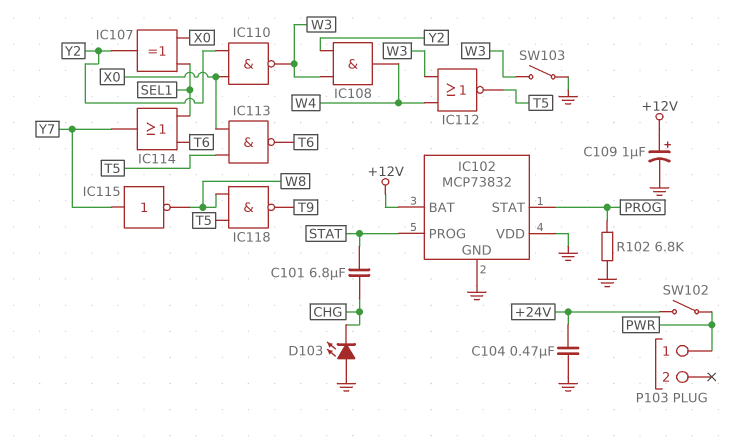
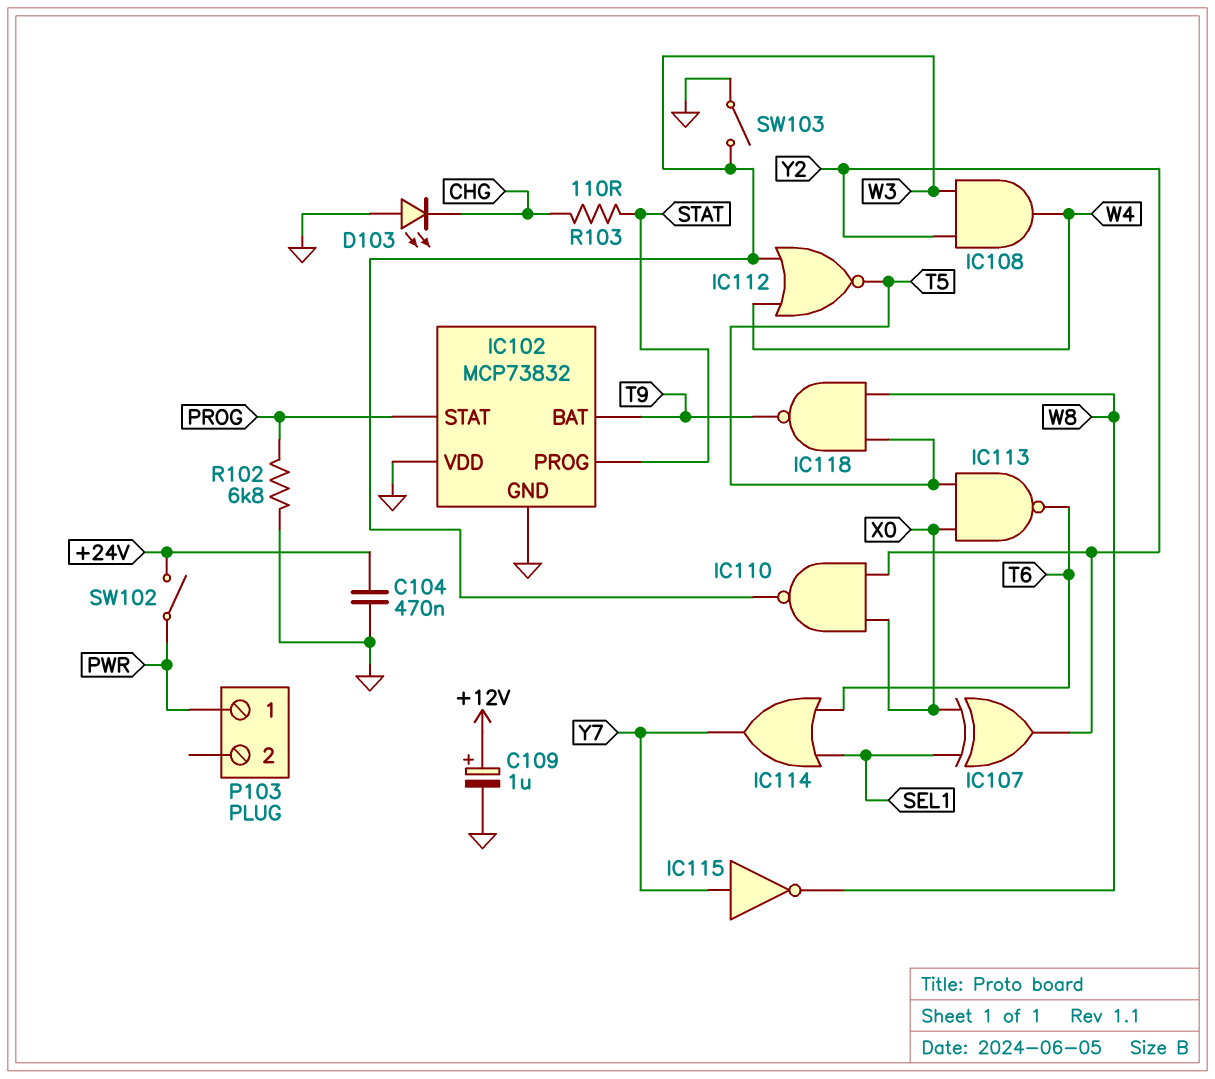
C101: 6.8uF (CHG, STAT) -> none
IC102 pin BAT: +12V -> T9
R103: none -> 110 (CHG, STAT)

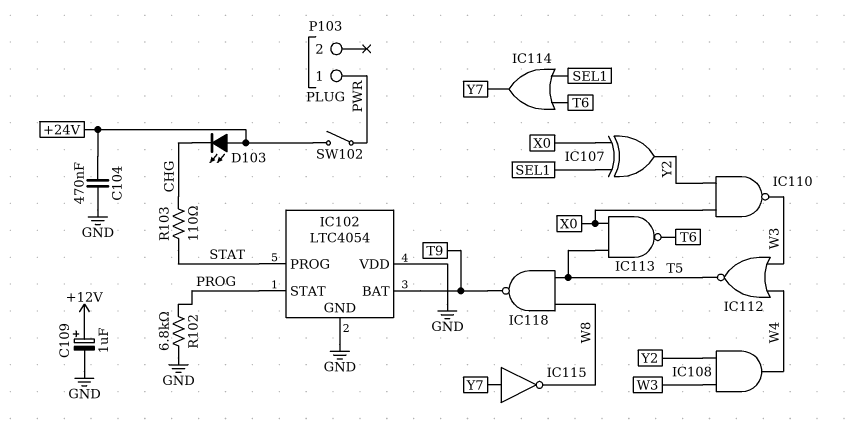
D103: LED (A GND, K CHG) -> LED (A +24V, K CHG)
IC102: MCP73832 -> LTC4054
SW103: switch (GND, W3) -> none

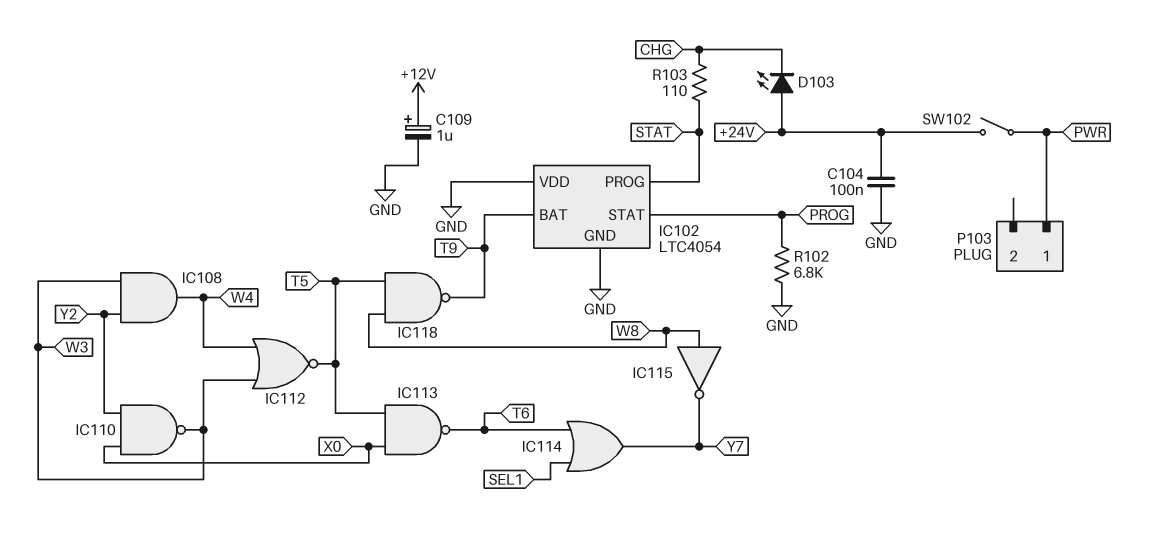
C104: 470nF (+24V, GND) -> 100nF (+24V, GND)
IC107: XOR (in SEL1, in X0, out Y2) -> none
IC115: NOT (in Y7, out W8) -> NOT (in W8, out Y7)

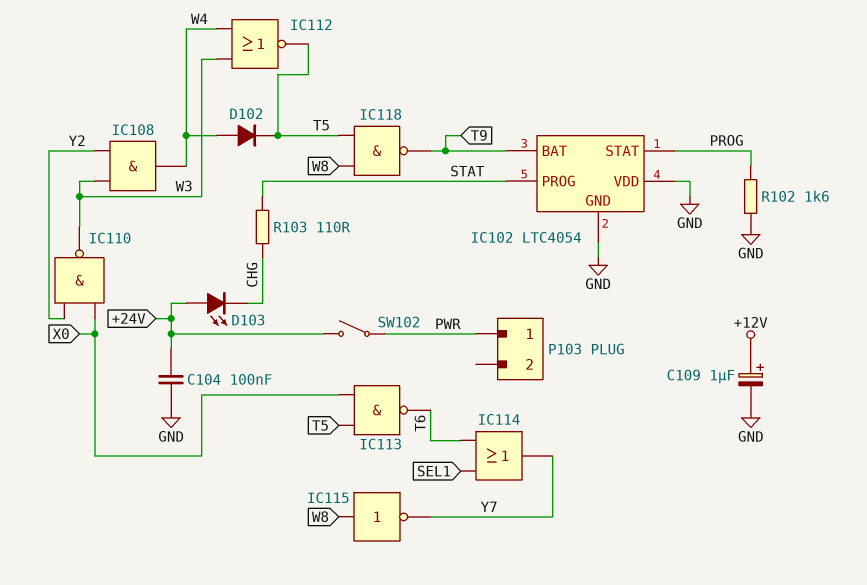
D102: none -> diode (A W4, K T5)
R102: 6.8k (GND, PROG) -> 1.6k (GND, PROG)

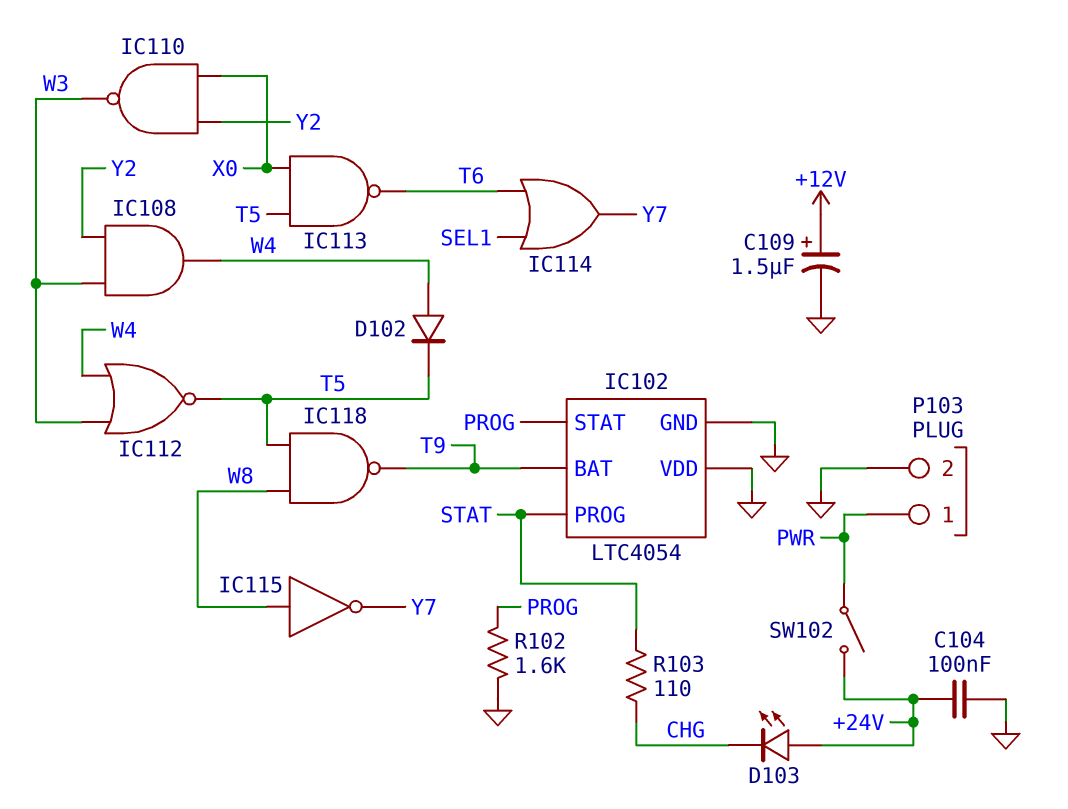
C109: 1uF (plus +12V, minus GND) -> 1.5uF (plus +12V, minus GND)
P103 pin 2: none -> GND

